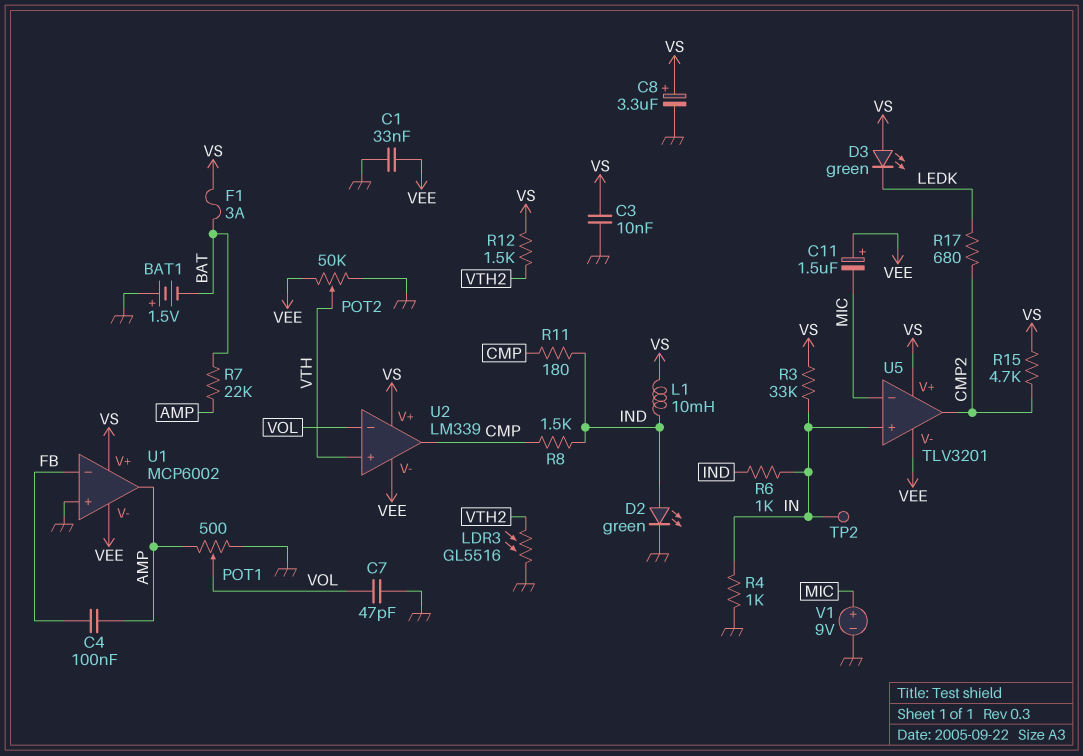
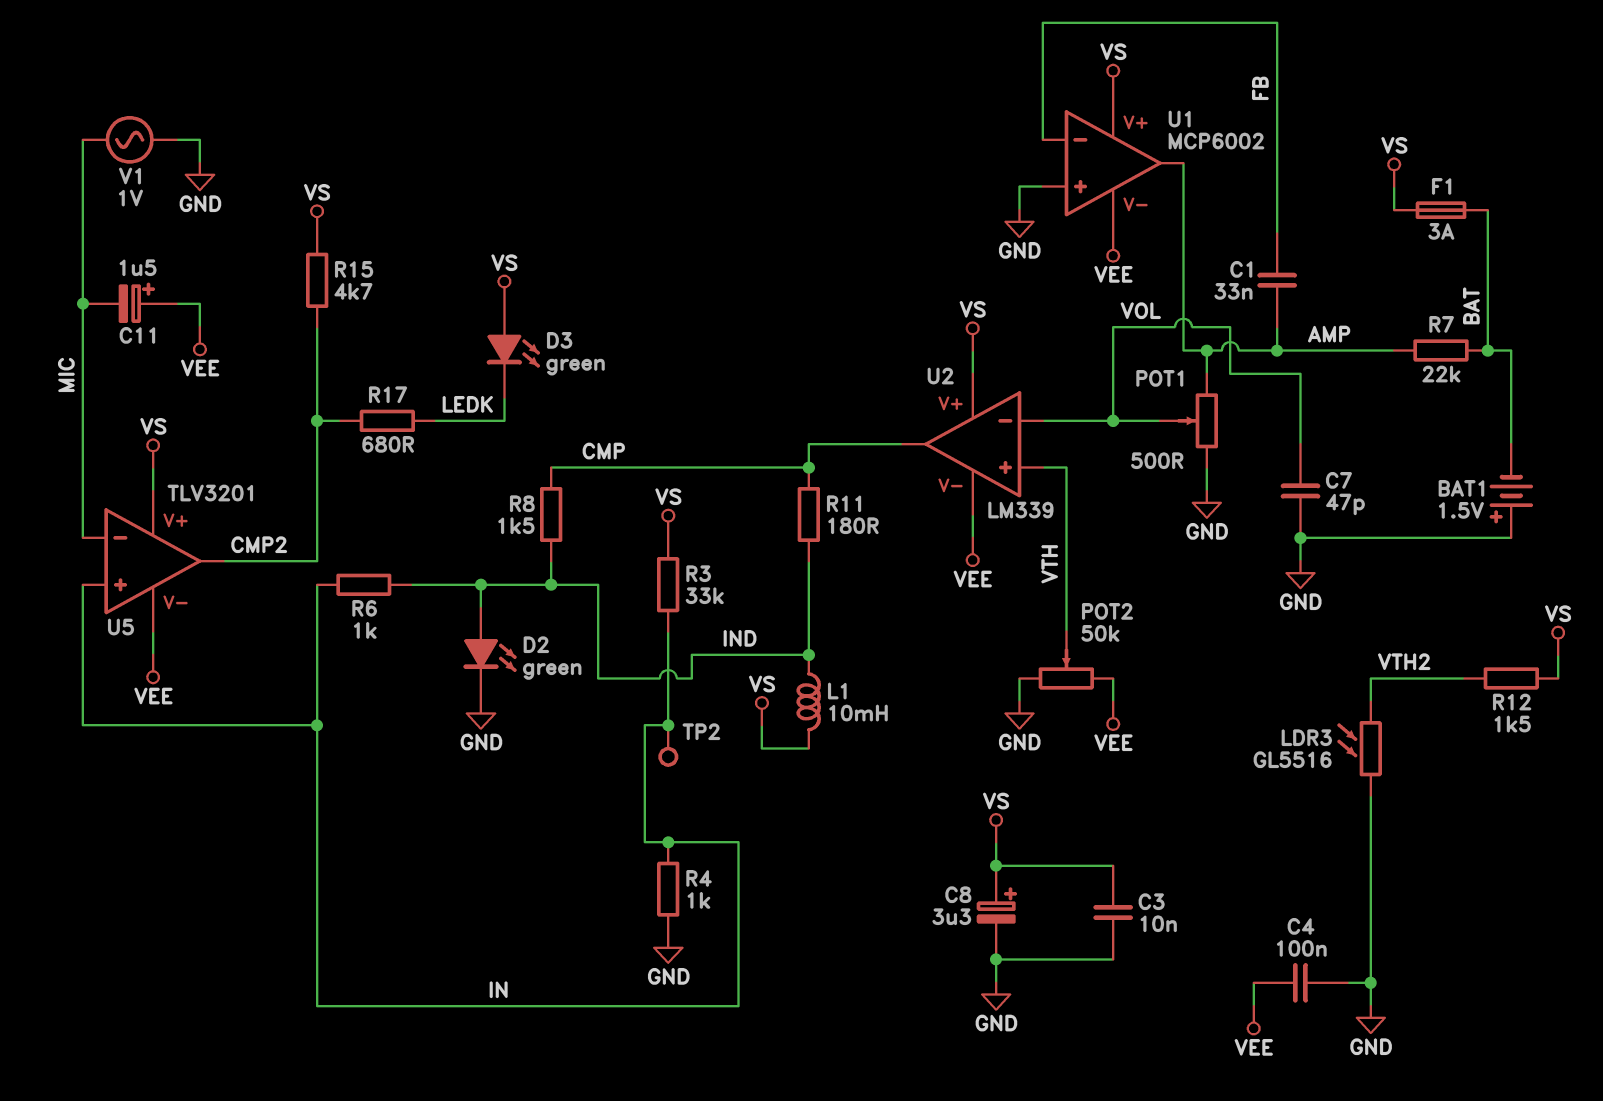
C1: 33nF (GND, VEE) -> 33nF (AMP, FB)
C4: 100nF (AMP, FB) -> 100nF (GND, VEE)
V1: 9V (plus MIC, minus GND) -> AC 1V (GND, MIC)

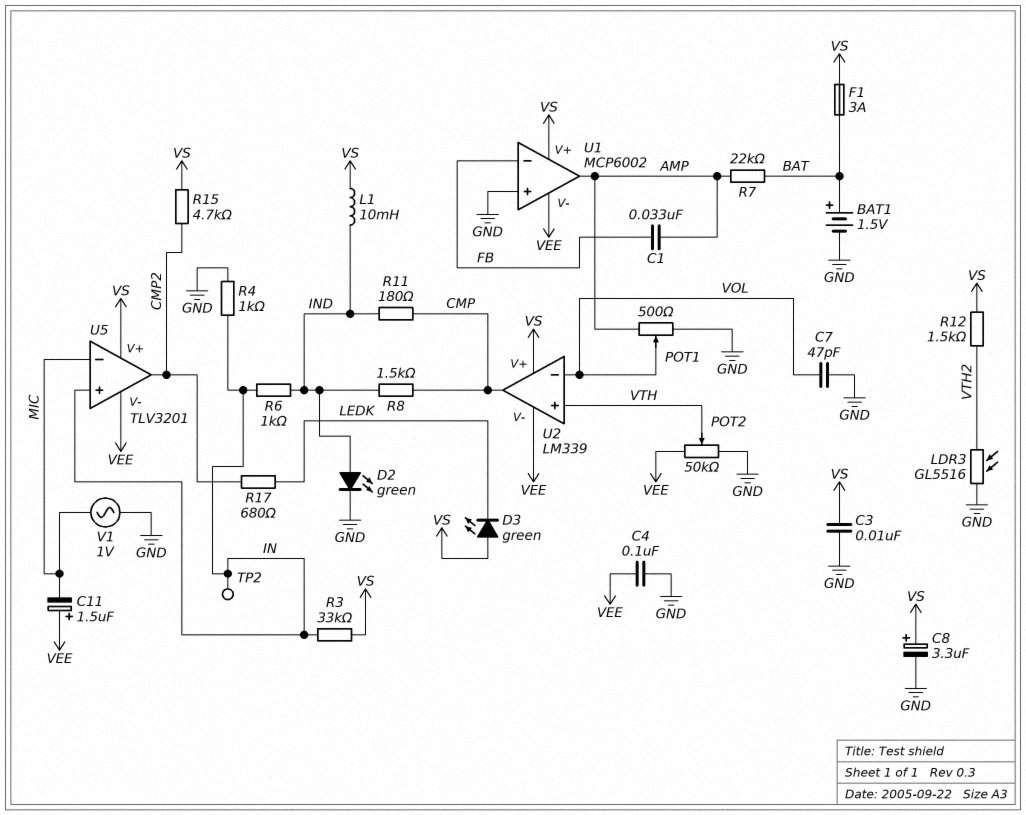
BAT1: 1.5V (plus GND, minus BAT) -> 1.5V (plus BAT, minus GND)

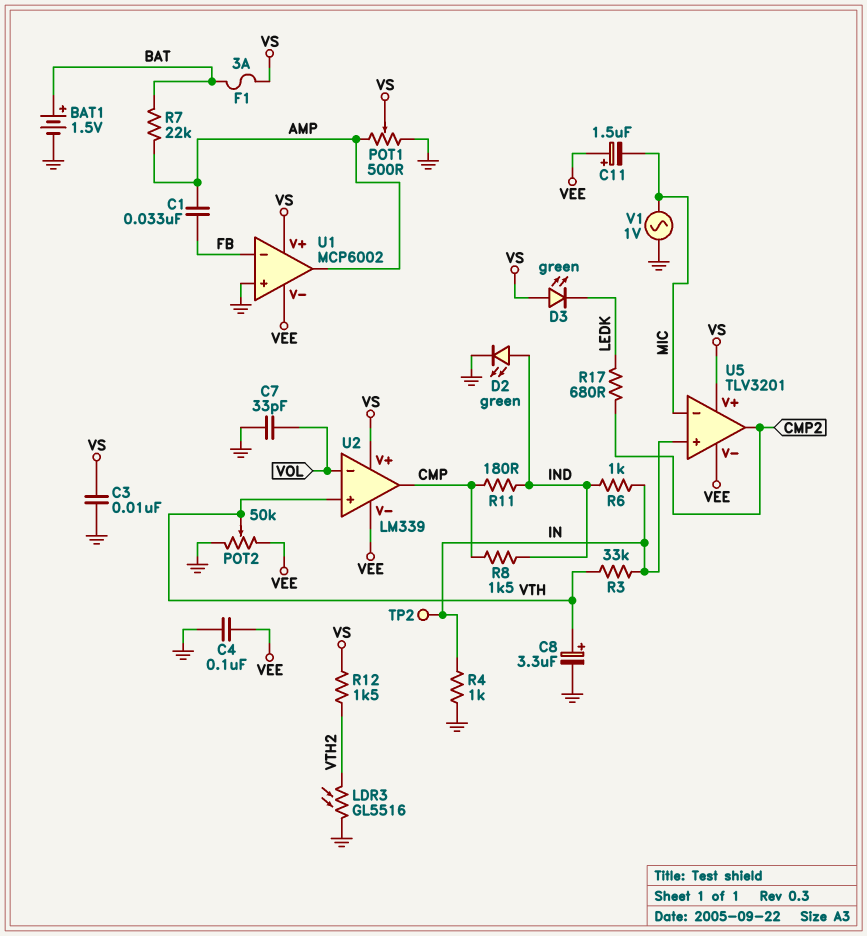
C7: 47pF (GND, VOL) -> 33pF (GND, VOL)
C8: 3.3uF (plus VS, minus GND) -> 3.3uF (plus VTH, minus GND)
L1: 10mH (IND, VS) -> none
POT1: 500 (AMP, GND, wiper VOL) -> 500 (AMP, GND, wiper VS)
R3: 33k (IN, VS) -> 33k (IN, VTH)
R15: 4.7k (CMP2, VS) -> none

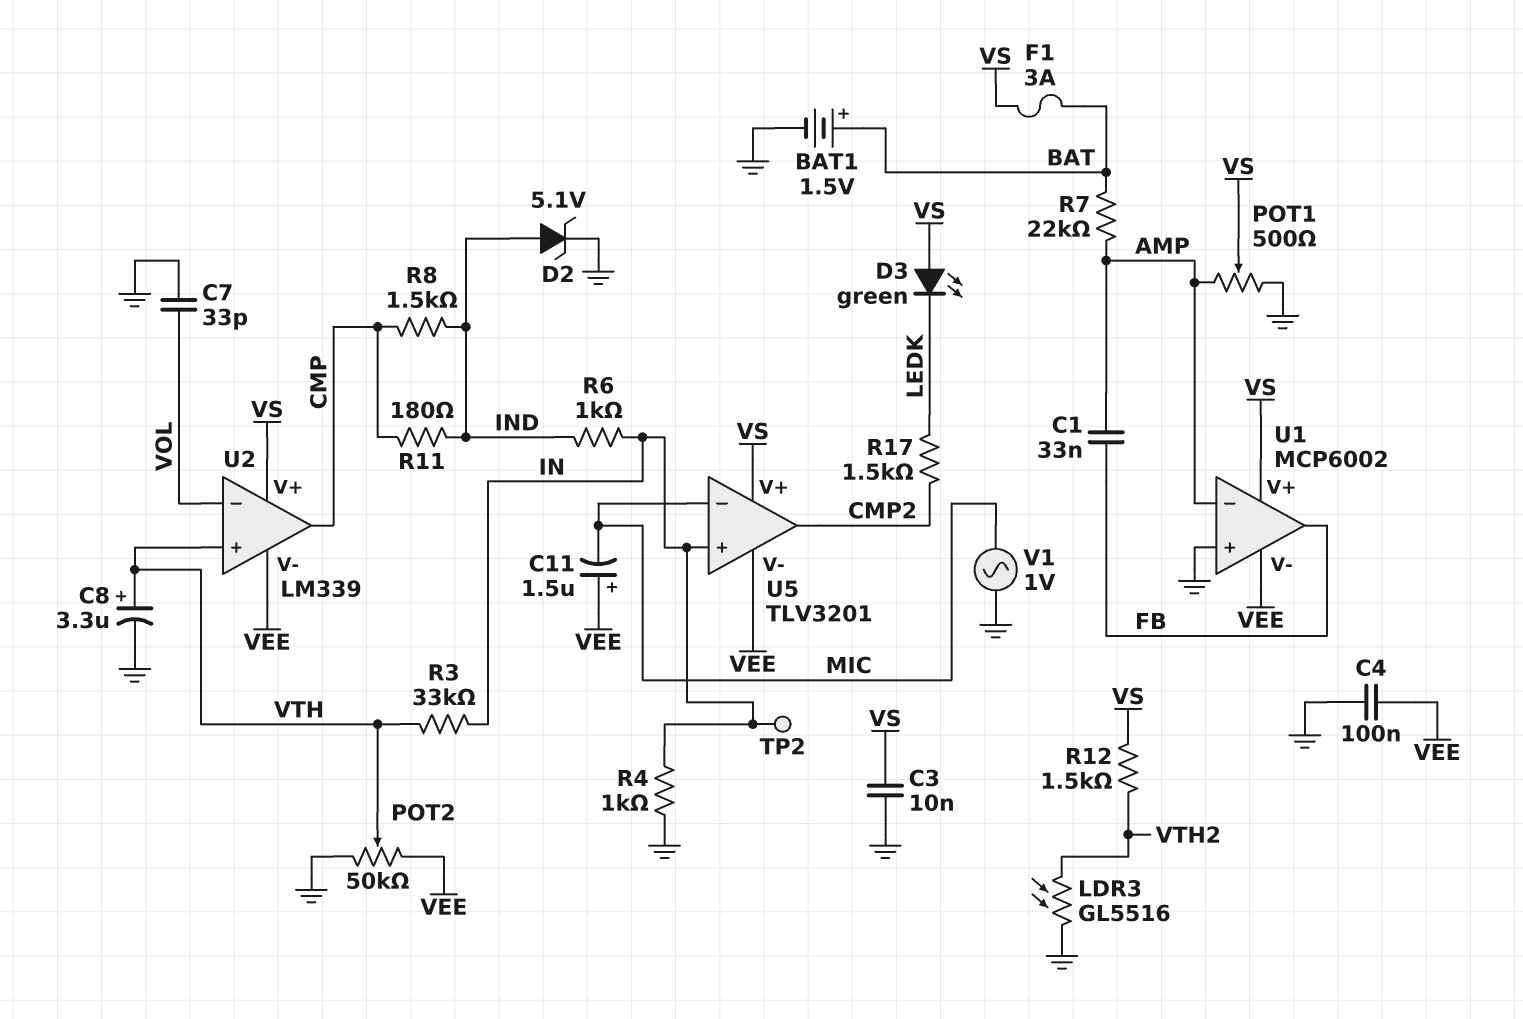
D2: LED green (A IND, K GND) -> zener 5.1V (A IND, K GND)
R17: 680 (CMP2, LEDK) -> 1.5k (CMP2, LEDK)
U1 pin in-: FB -> AMP
U1 pin out: AMP -> FB

